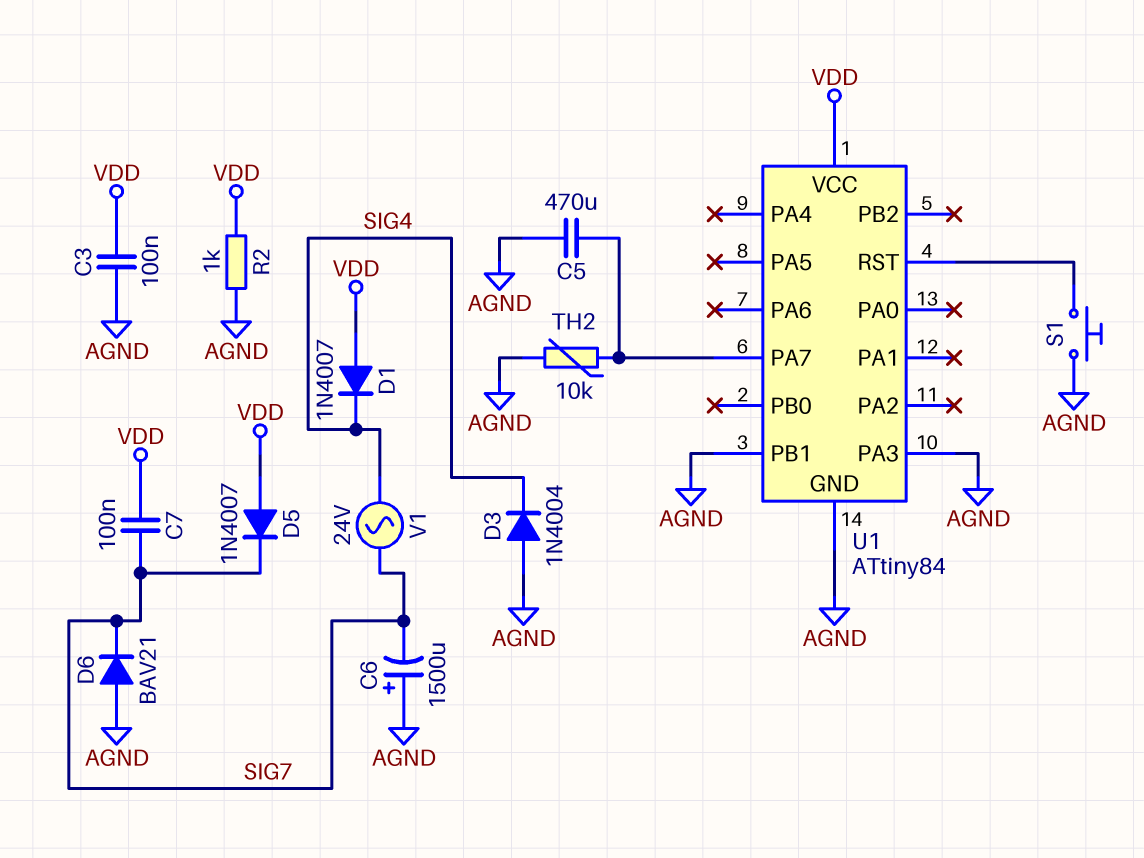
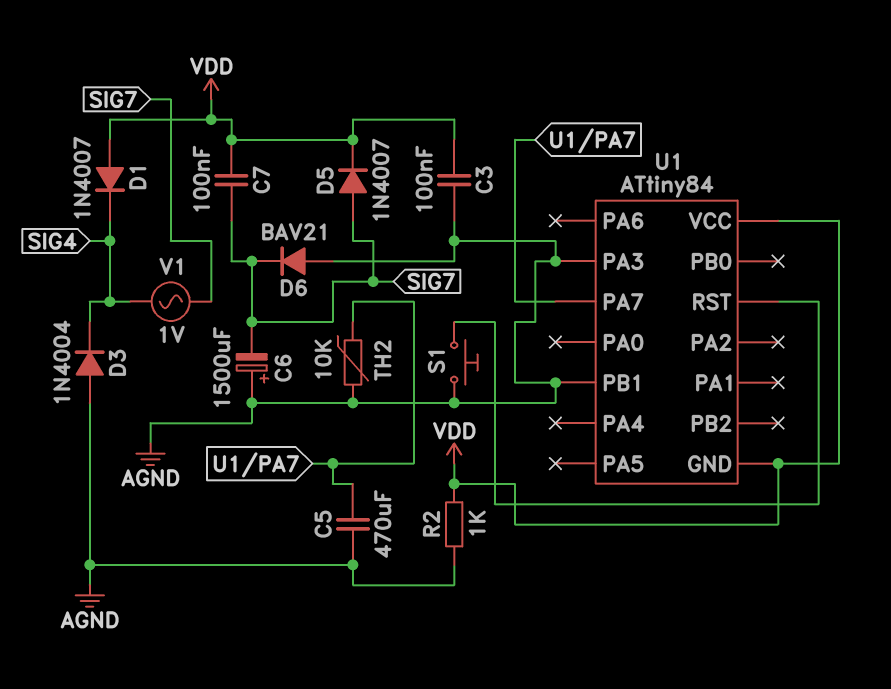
D5: diode 1N4007 (A VDD, K SIG7) -> diode 1N4007 (A SIG7, K VDD)
U1 pin GND: AGND -> VDD
V1: AC 24V (SIG4, SIG7) -> AC 1V (SIG4, SIG7)

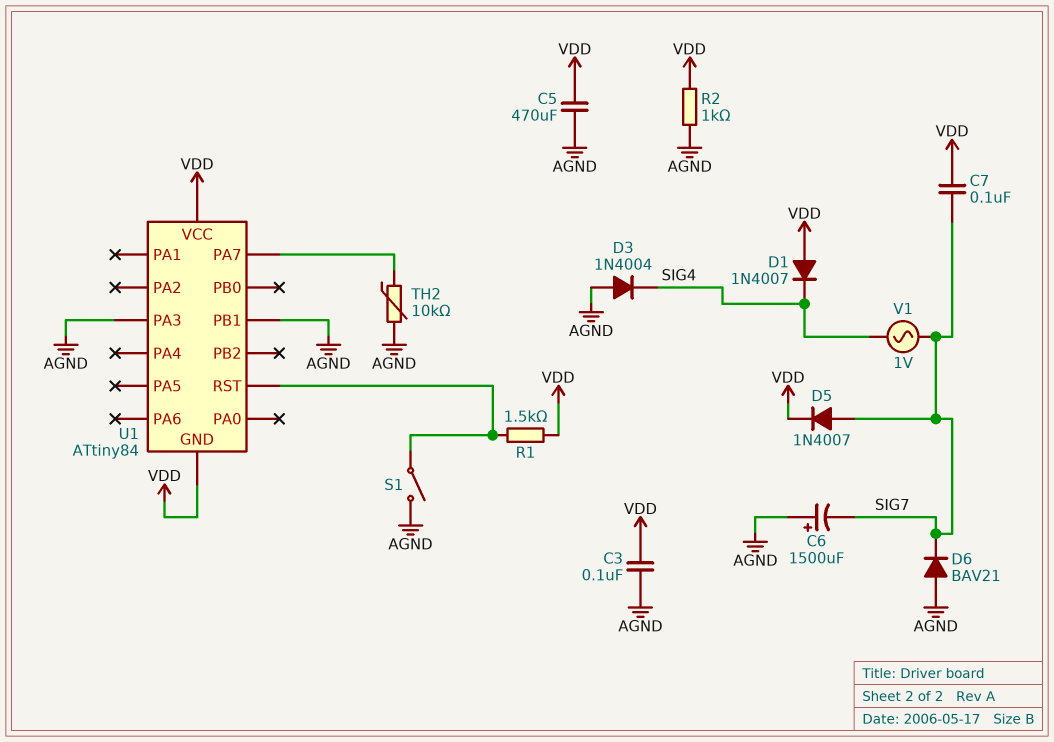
C5: 470uF (AGND, U1/PA7) -> 470uF (AGND, VDD)
R1: none -> 1.5k (U1/RST, VDD)
S1: button (AGND, U1/RST) -> switch (AGND, U1/RST)

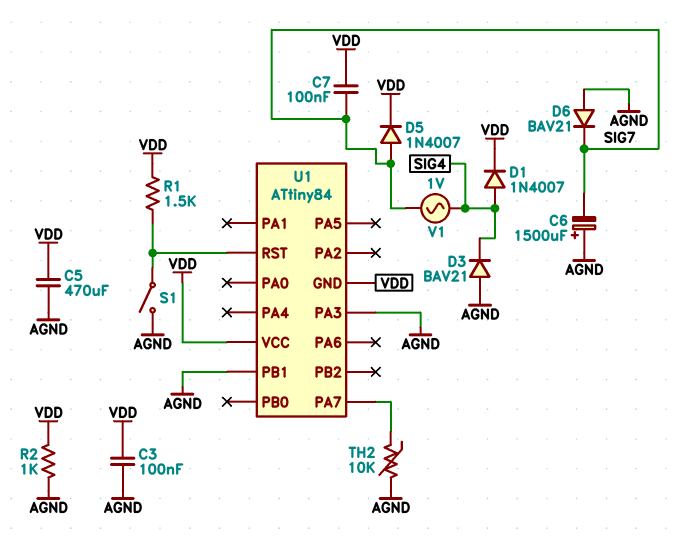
D1: diode 1N4007 (A VDD, K SIG4) -> diode 1N4007 (A SIG4, K VDD)
D3: diode 1N4004 (A AGND, K SIG4) -> diode BAV21 (A AGND, K SIG4)

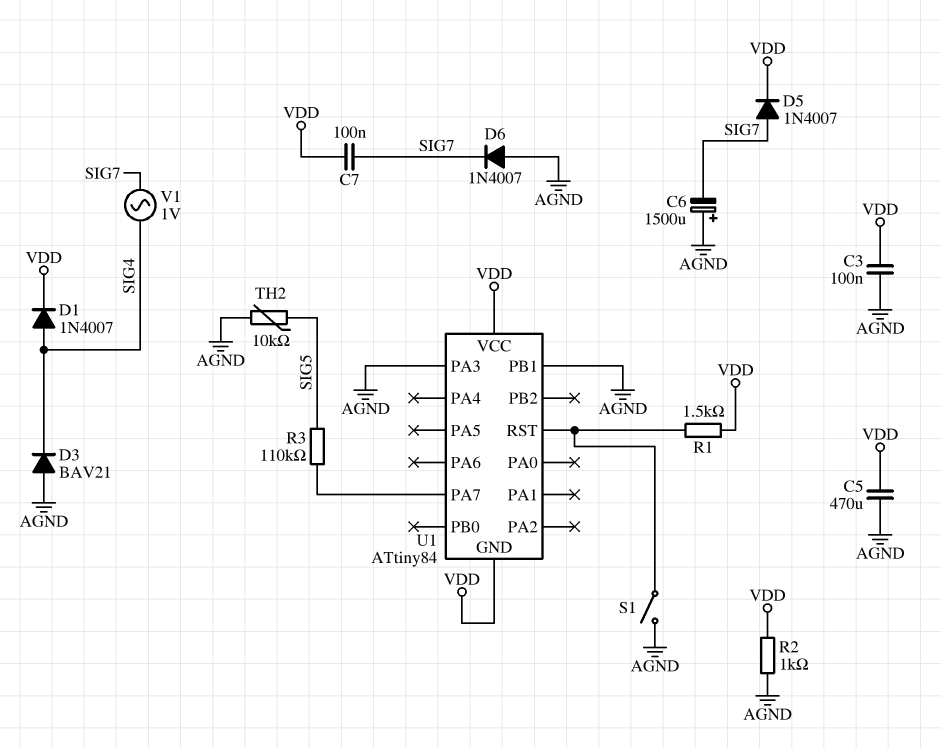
D6: diode BAV21 (A AGND, K SIG7) -> diode 1N4007 (A AGND, K SIG7)
R3: none -> 110k (SIG5, U1/PA7)
TH2: 10k (AGND, U1/PA7) -> 10k (AGND, SIG5)

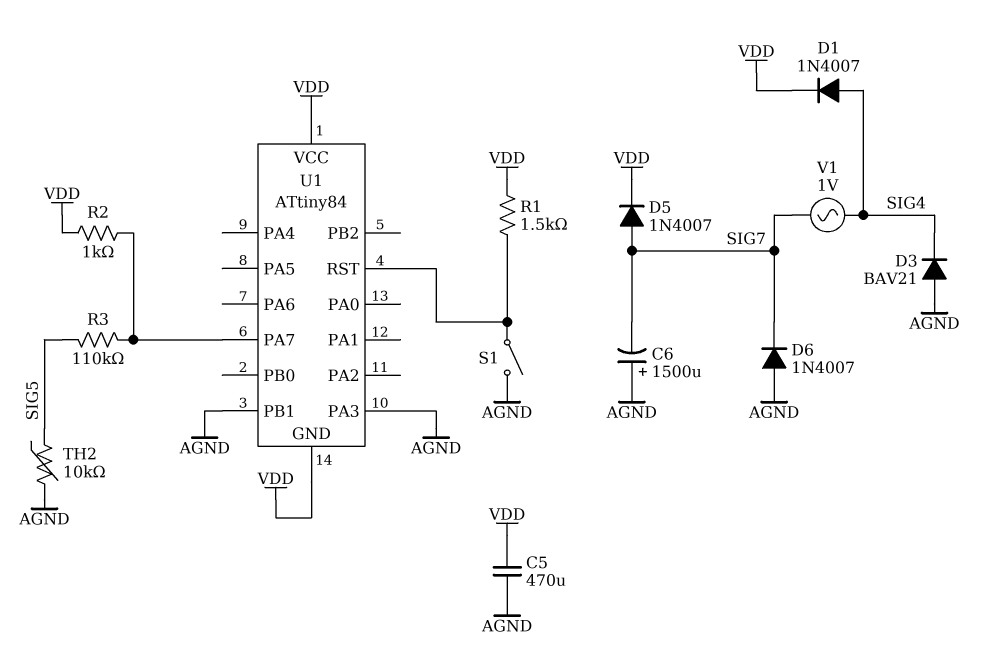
C3: 100nF (AGND, VDD) -> none
C7: 100nF (SIG7, VDD) -> none
R2: 1k (AGND, VDD) -> 1k (U1/PA7, VDD)

